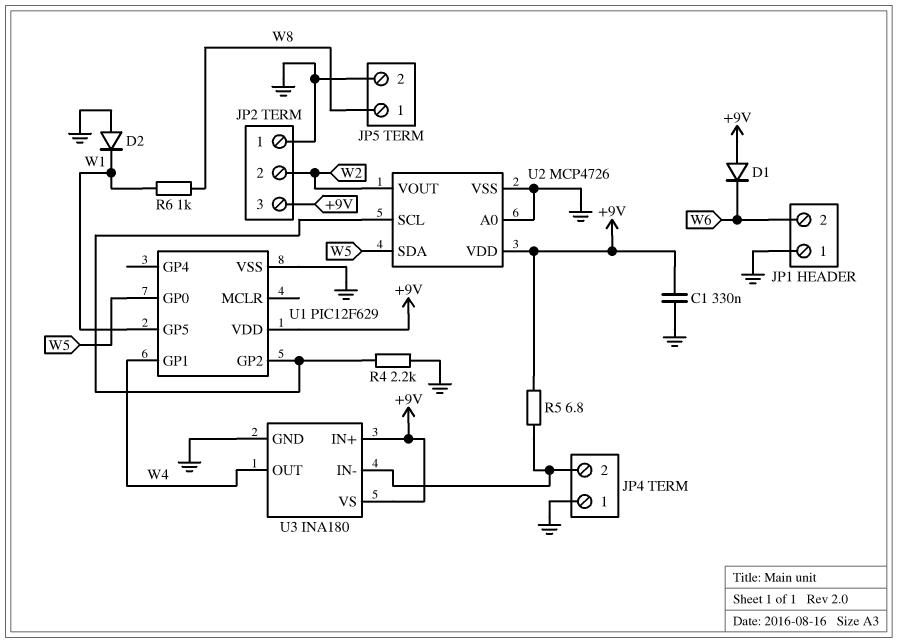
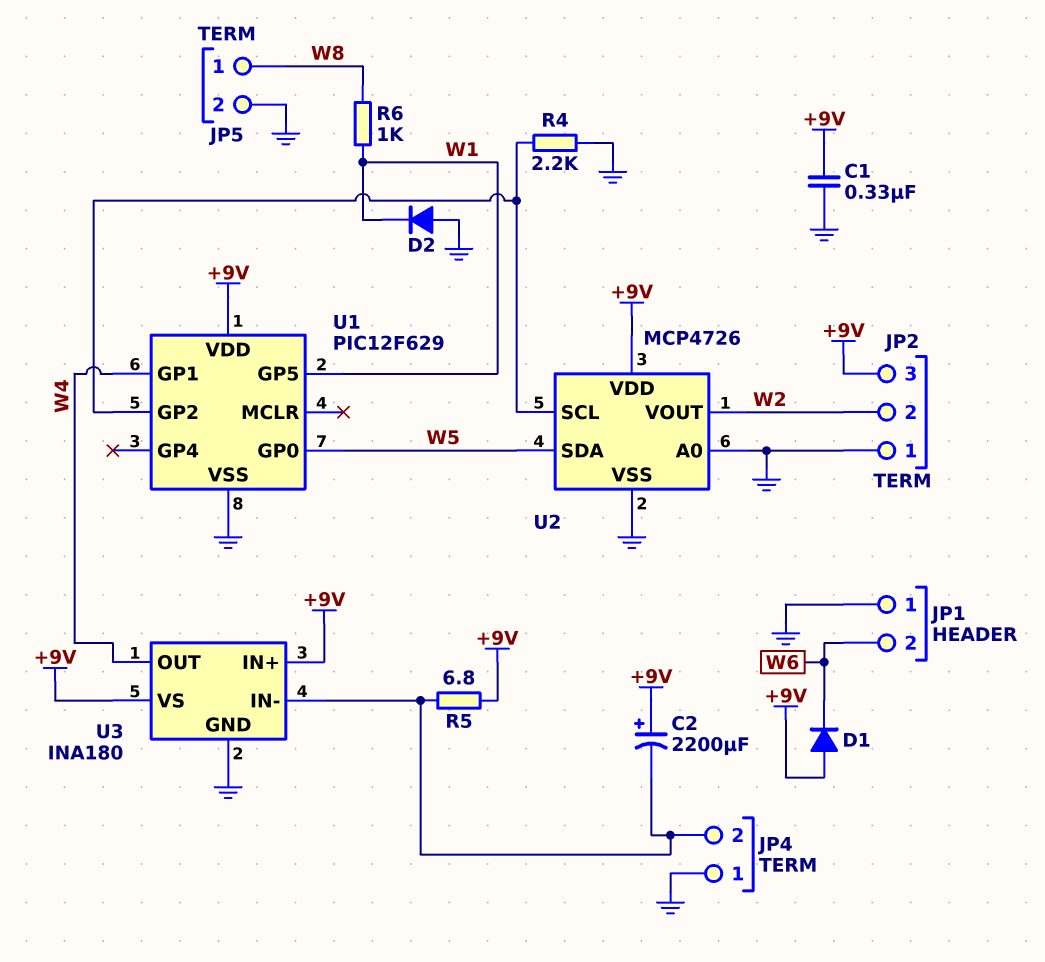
C2: none -> 2200uF (plus +9V, minus JP4/2)

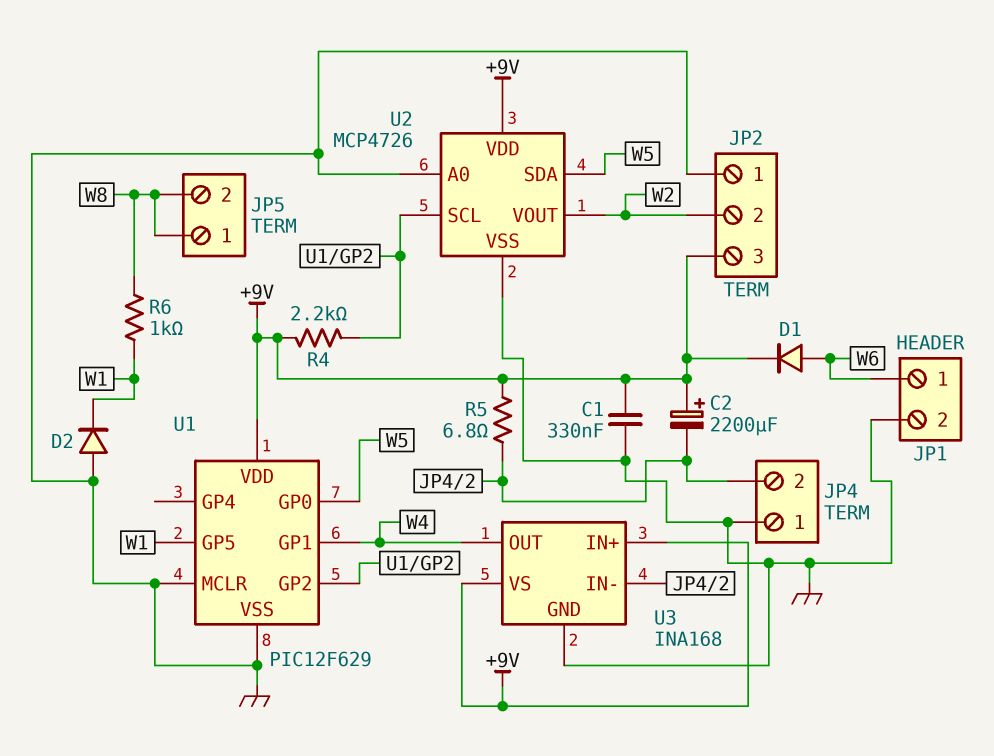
D1: diode (A +9V, K W6) -> diode (A W6, K +9V)
JP1 pin 1: GND -> W6
JP1 pin 2: W6 -> GND
JP5 pin 2: GND -> W8
R4: 2.2k (GND, U1/GP2) -> 2.2k (+9V, U1/GP2)
U1 pin MCLR: none -> GND
U3: INA180 -> INA168

